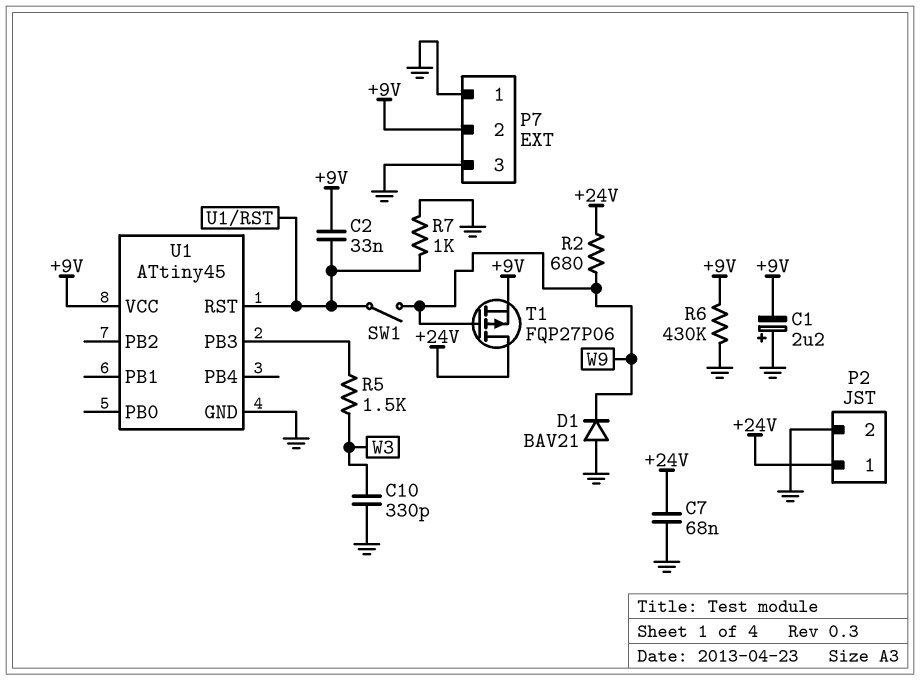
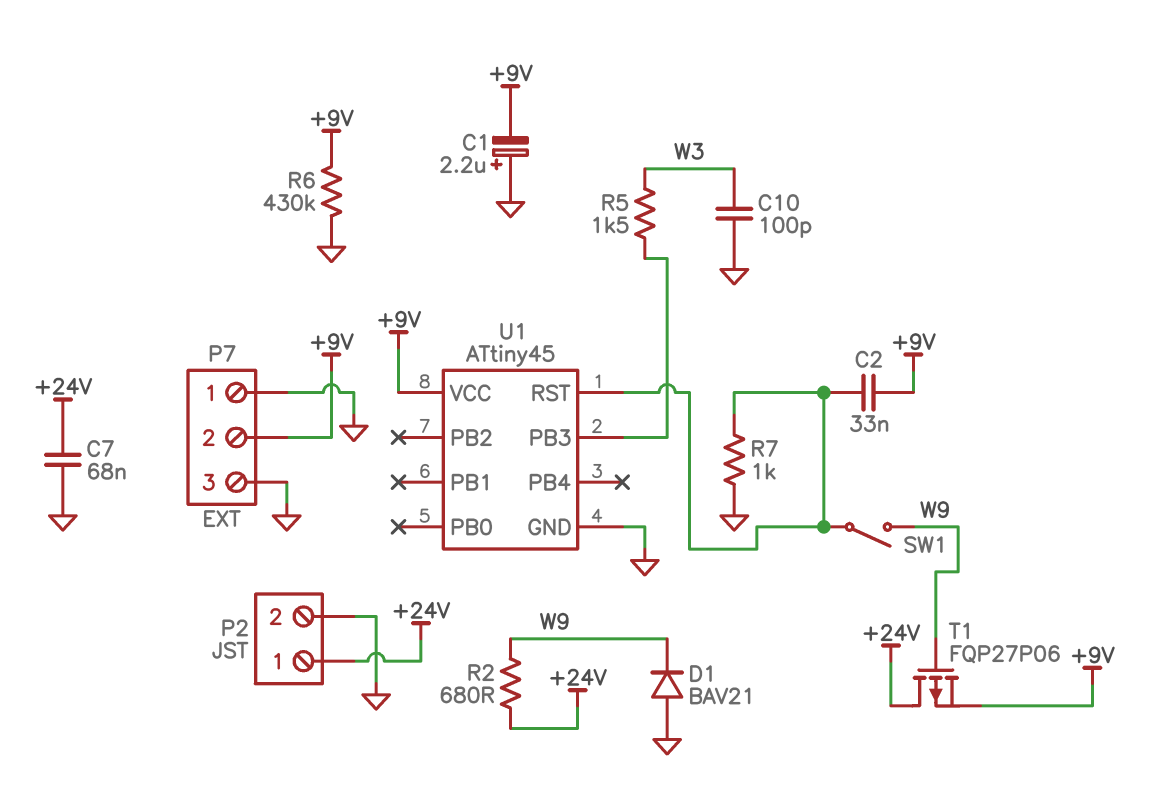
C10: 330pF (GND, W3) -> 100pF (GND, W3)

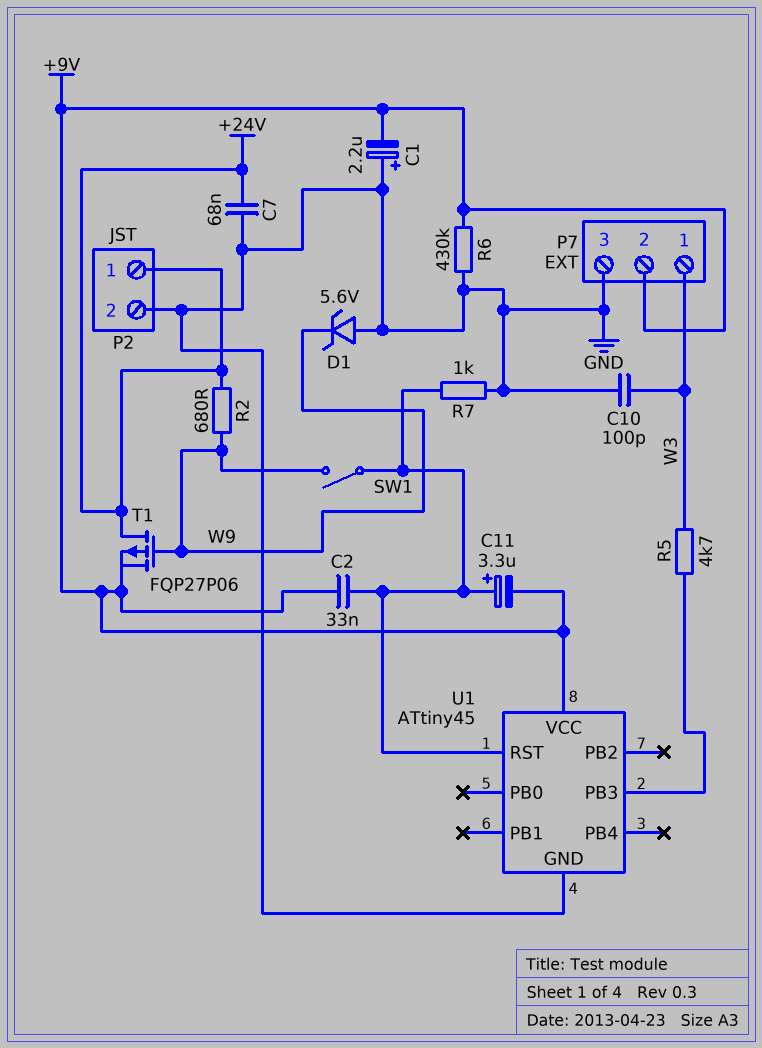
C11: none -> 3.3uF (plus U1/RST, minus +9V)
D1: diode BAV21 (A GND, K W9) -> zener 5.6V (A GND, K W9)
P7 pin 1: GND -> W3
R5: 1.5k (U1/PB3, W3) -> 4.7k (U1/PB3, W3)

